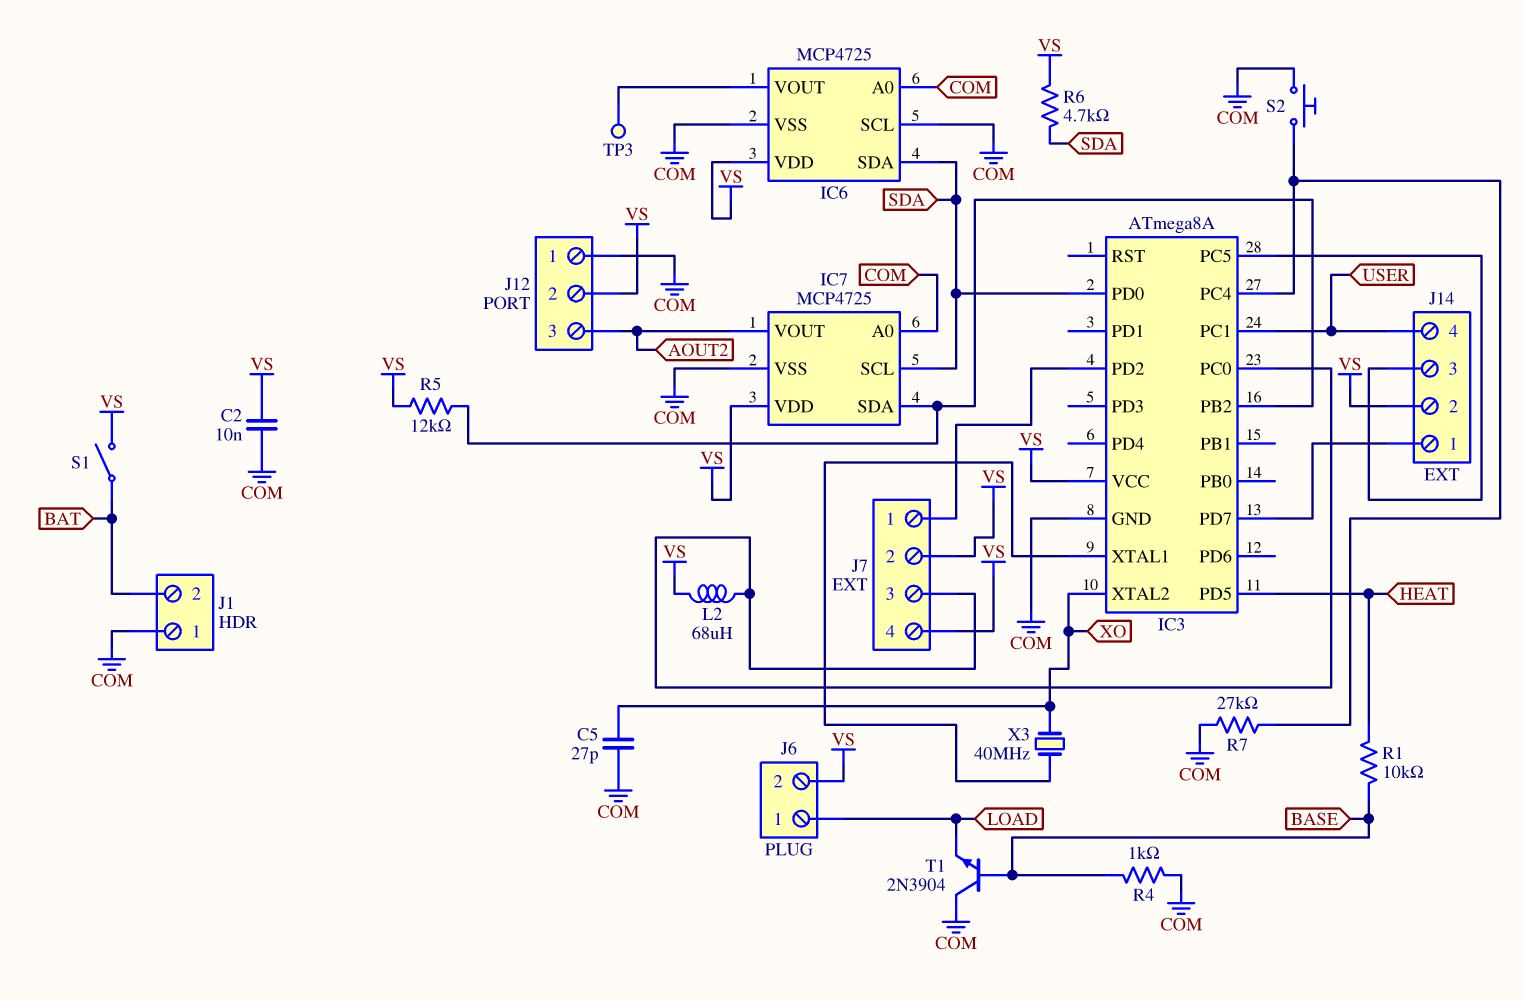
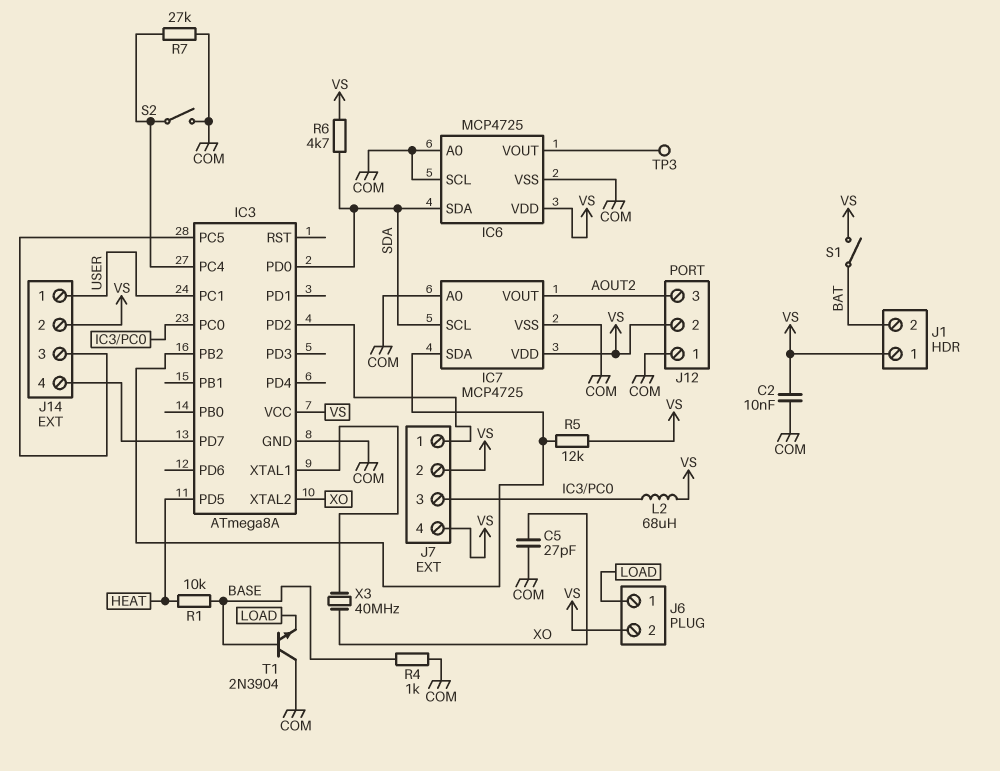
J1 pin 1: COM -> VS
J14 pin 1: IC3/PD7 -> USER
J14 pin 4: USER -> IC3/PD7
S2: button (COM, IC3/PC4) -> switch (COM, IC3/PC4)

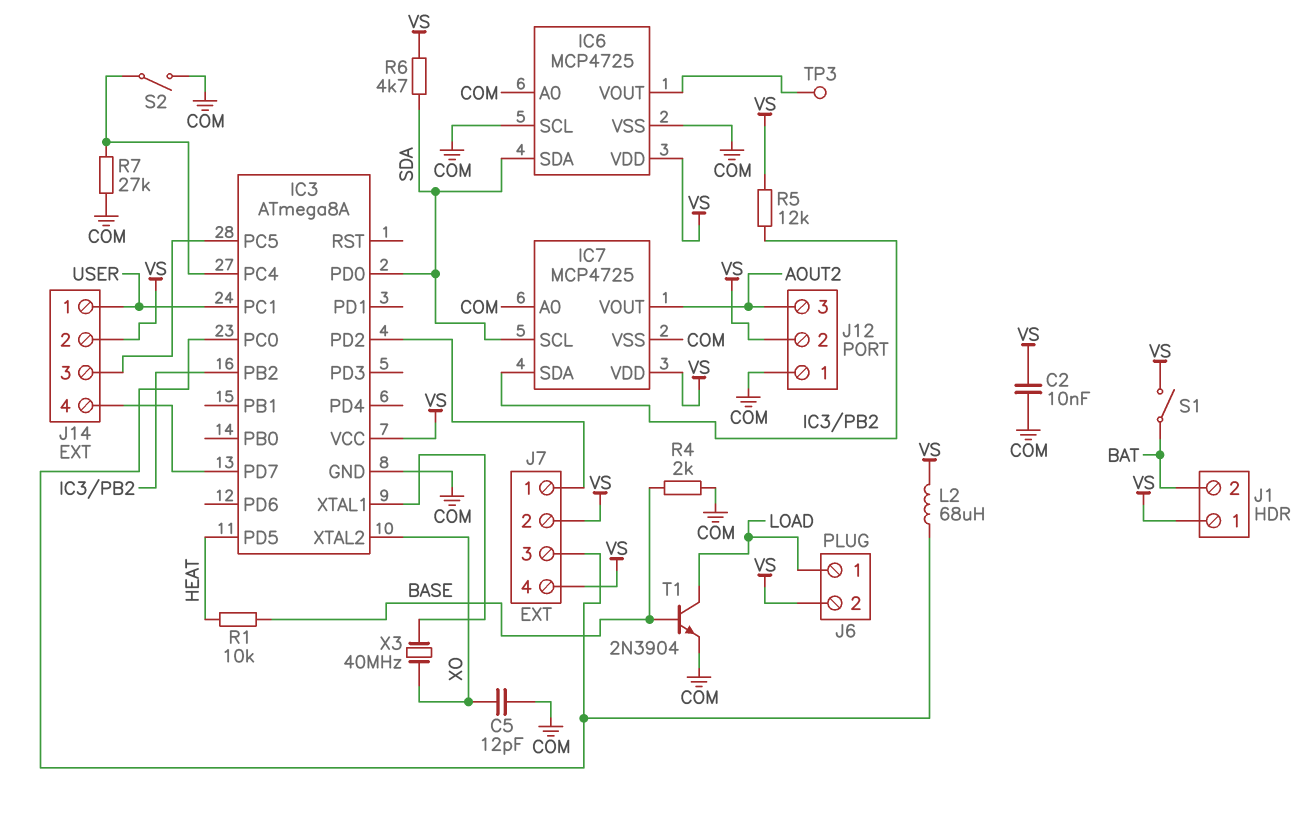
C5: 27pF (COM, XO) -> 12pF (COM, XO)
R4: 1k (BASE, COM) -> 2k (BASE, COM)
T1: NPN 2N3904 (B BASE, C COM, E LOAD) -> NPN 2N3904 (B BASE, C LOAD, E COM)

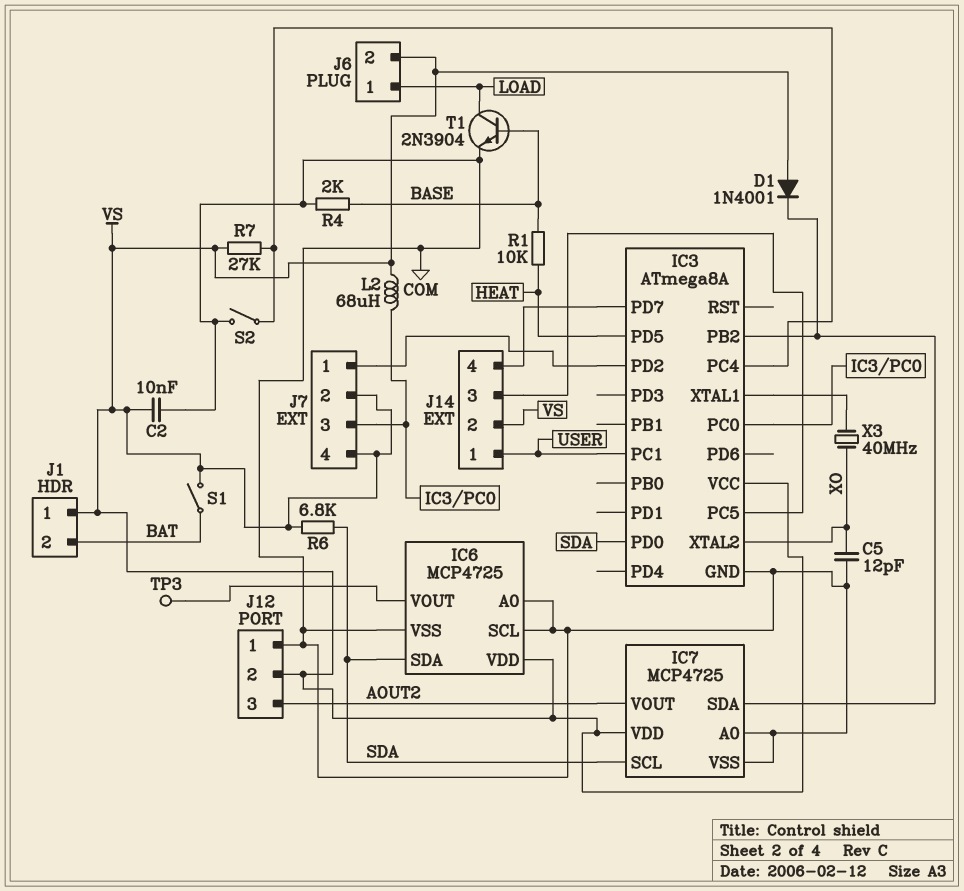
D1: none -> diode 1N4001 (A VS, K IC3/PB2)
R5: 12k (IC3/PB2, VS) -> none
R6: 4.7k (SDA, VS) -> 6.8k (SDA, VS)
R7: 27k (COM, IC3/PC4) -> 27k (IC3/PC4, VS)

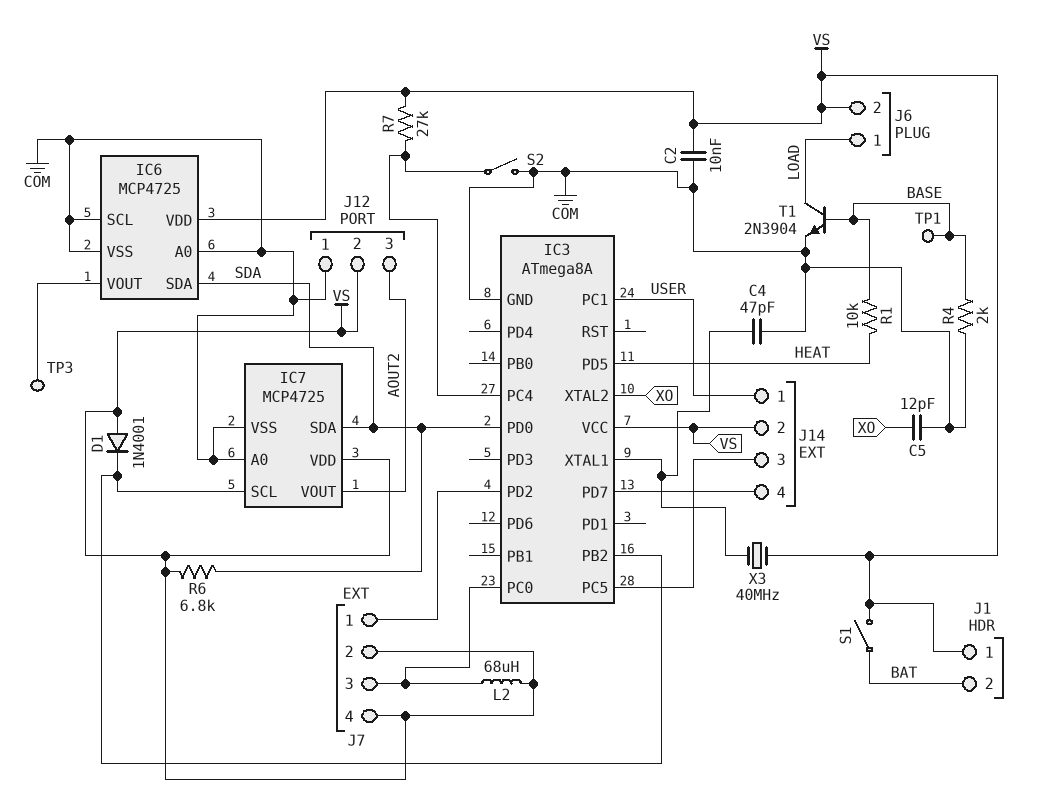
C4: none -> 47pF (COM, IC3/XTAL1)
IC7 pin SCL: SDA -> IC3/PB2
IC7 pin SDA: IC3/PB2 -> SDA
TP1: none -> test point (BASE)
X3: 40MHz (IC3/XTAL1, XO) -> 40MHz (IC3/XTAL1, VS)

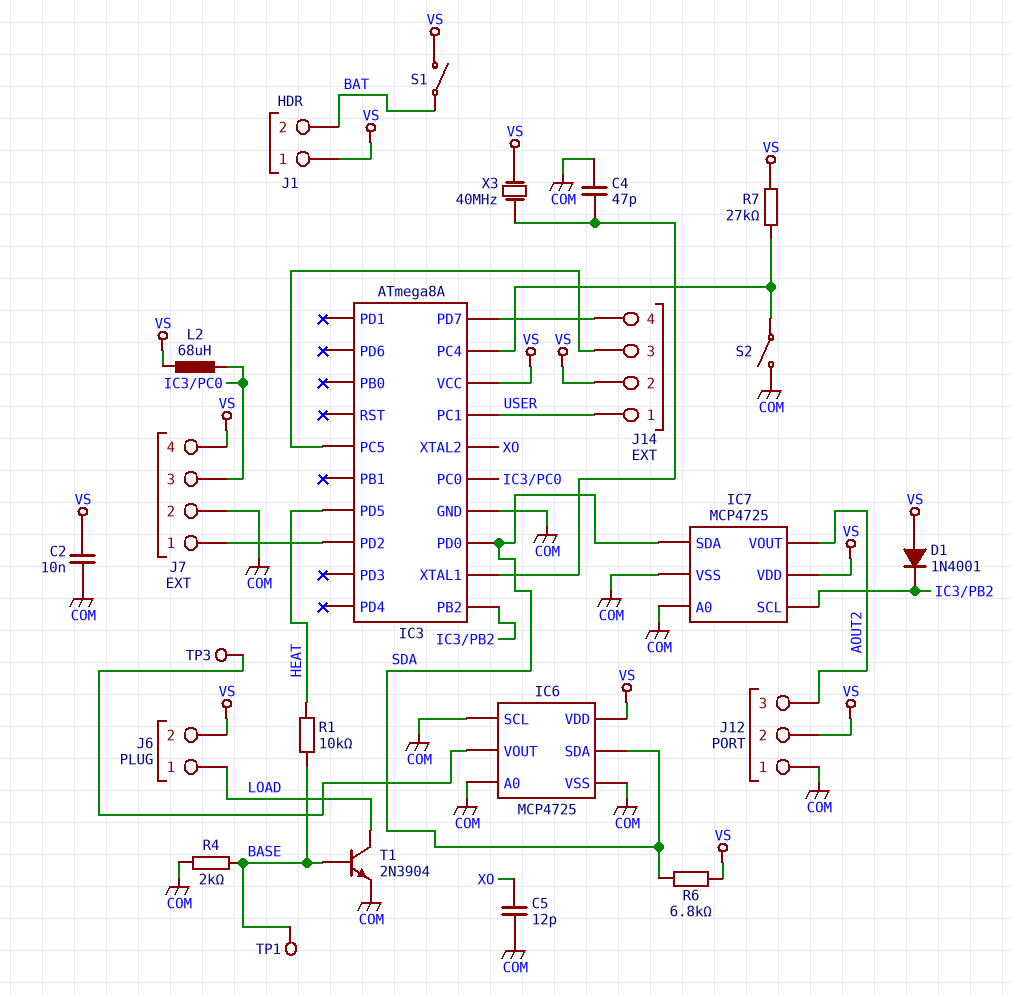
J7 pin 2: VS -> COM

